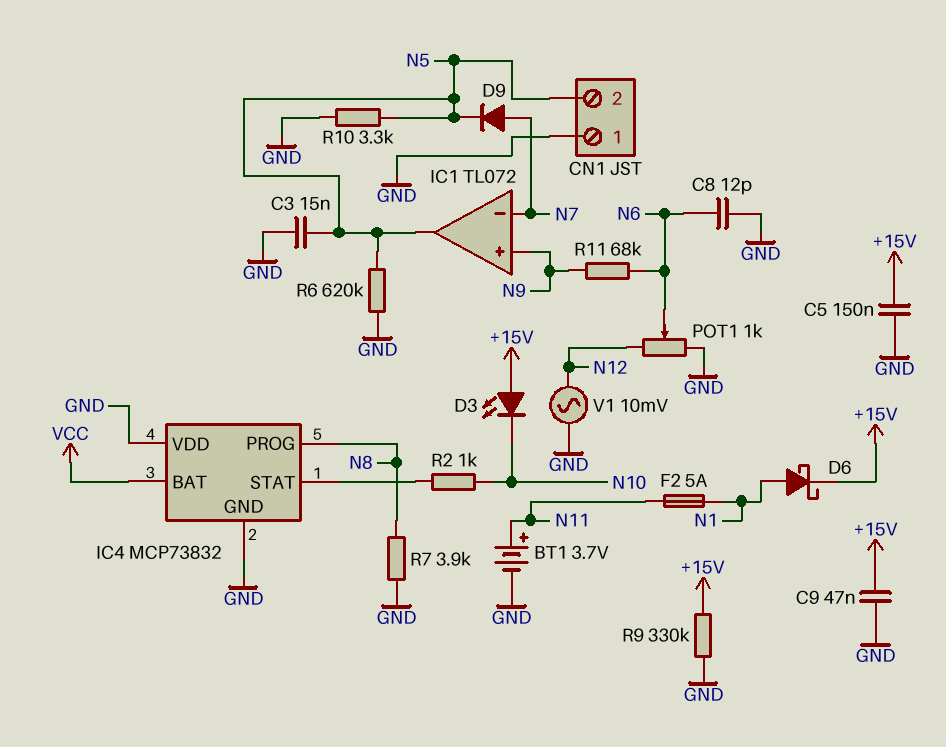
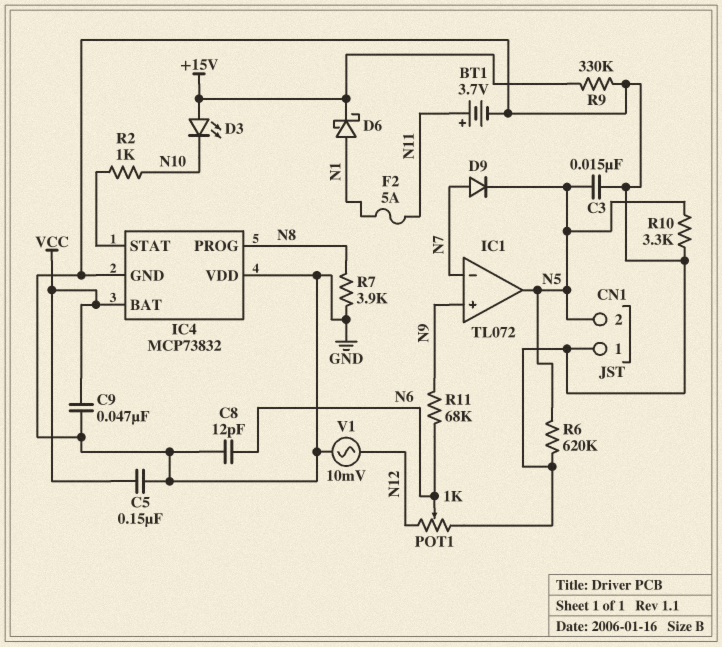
C5: 150nF (+15V, GND) -> 150nF (GND, VCC)
C9: 47nF (+15V, GND) -> 47nF (GND, VCC)

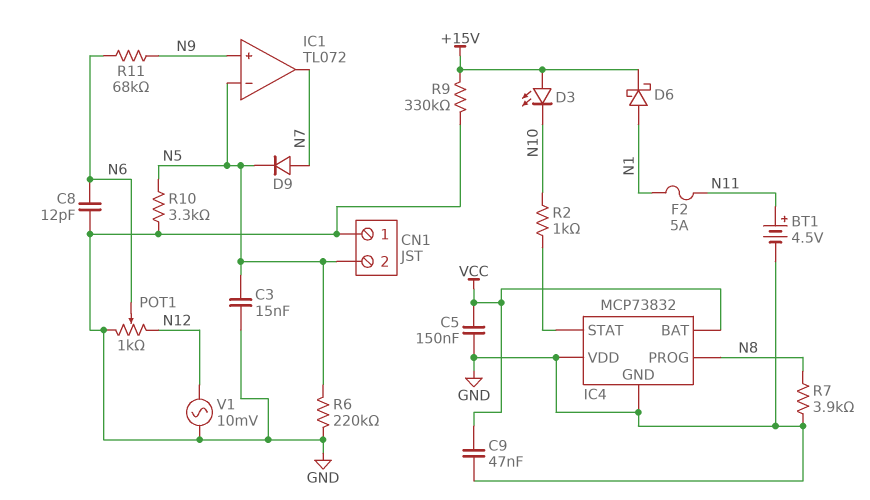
BT1: 3.7V (plus N11, minus GND) -> 4.5V (plus N11, minus GND)
IC1 pin in-: N7 -> N5
IC1 pin out: N5 -> N7
R6: 620k (GND, N5) -> 220k (GND, N5)

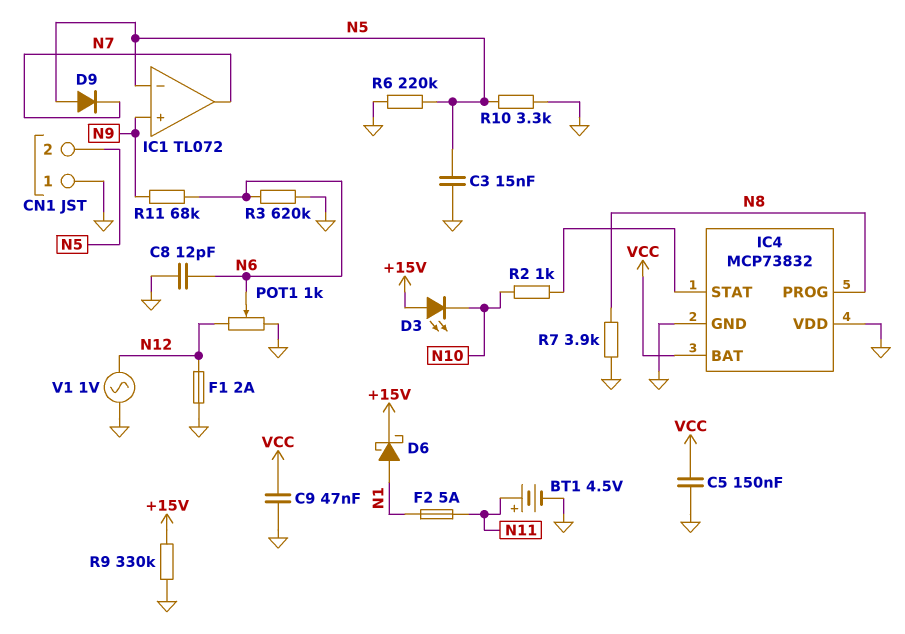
D9: diode (A N7, K N5) -> diode (A N5, K N7)
F1: none -> 2A (GND, N12)
R3: none -> 620k (GND, N6)
V1: AC 10mV (GND, N12) -> AC 1V (GND, N12)

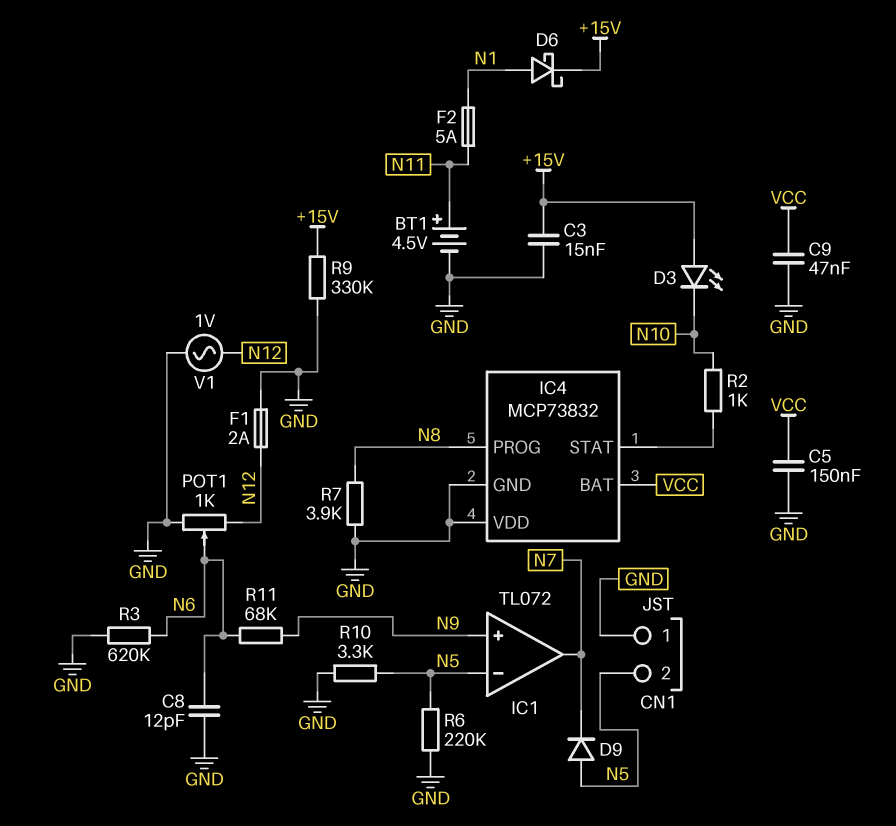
C3: 15nF (GND, N5) -> 15nF (+15V, GND)

